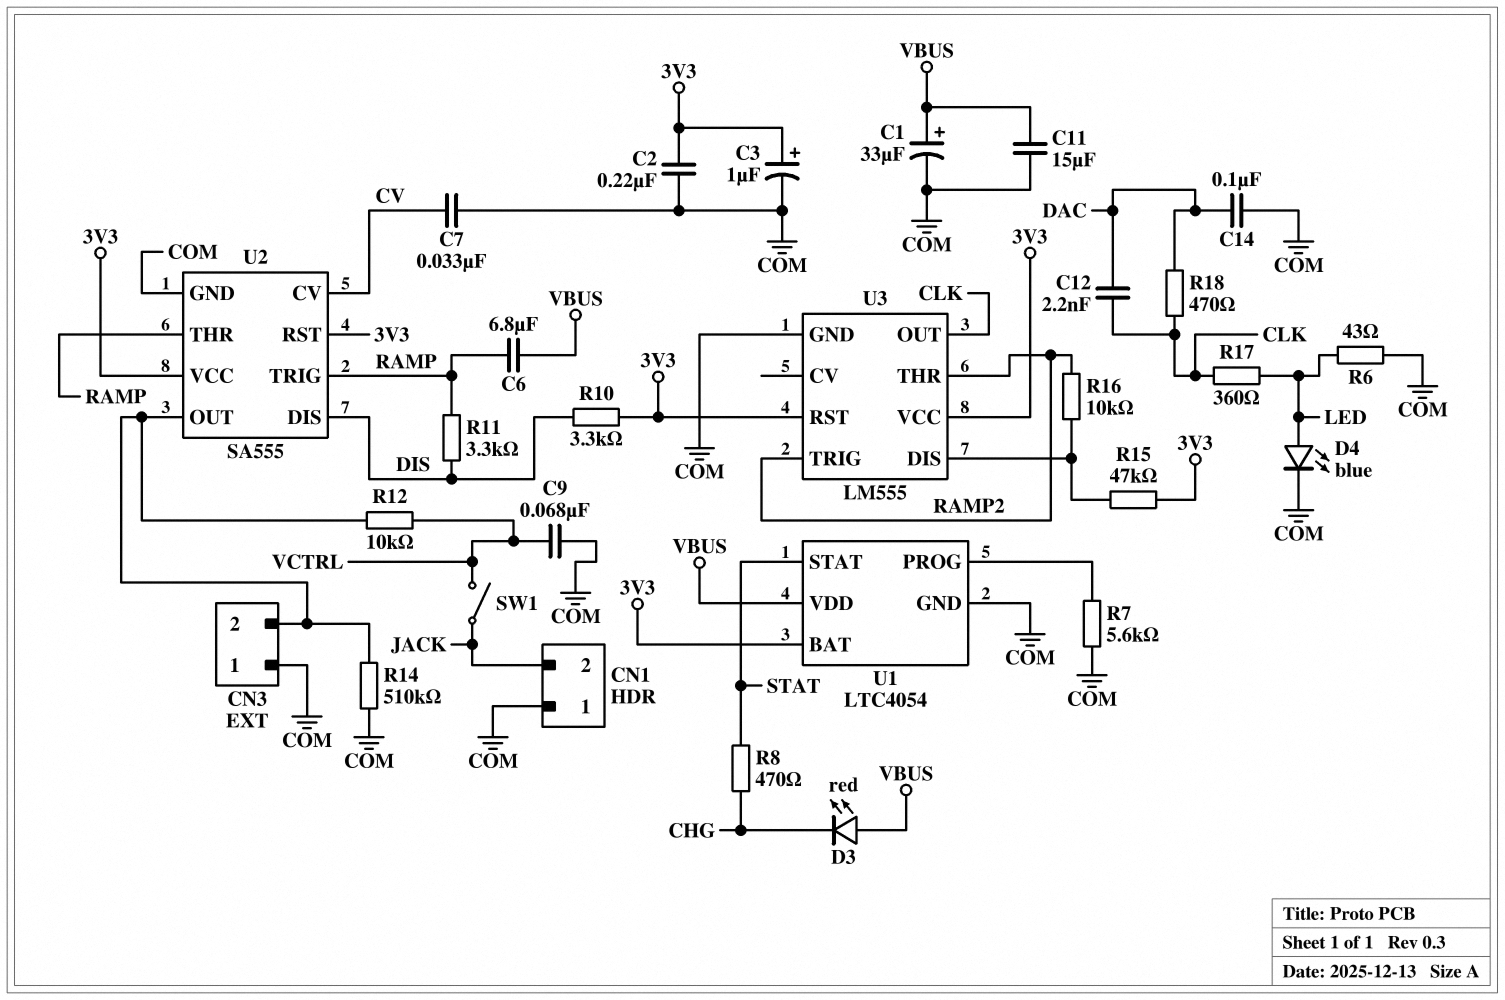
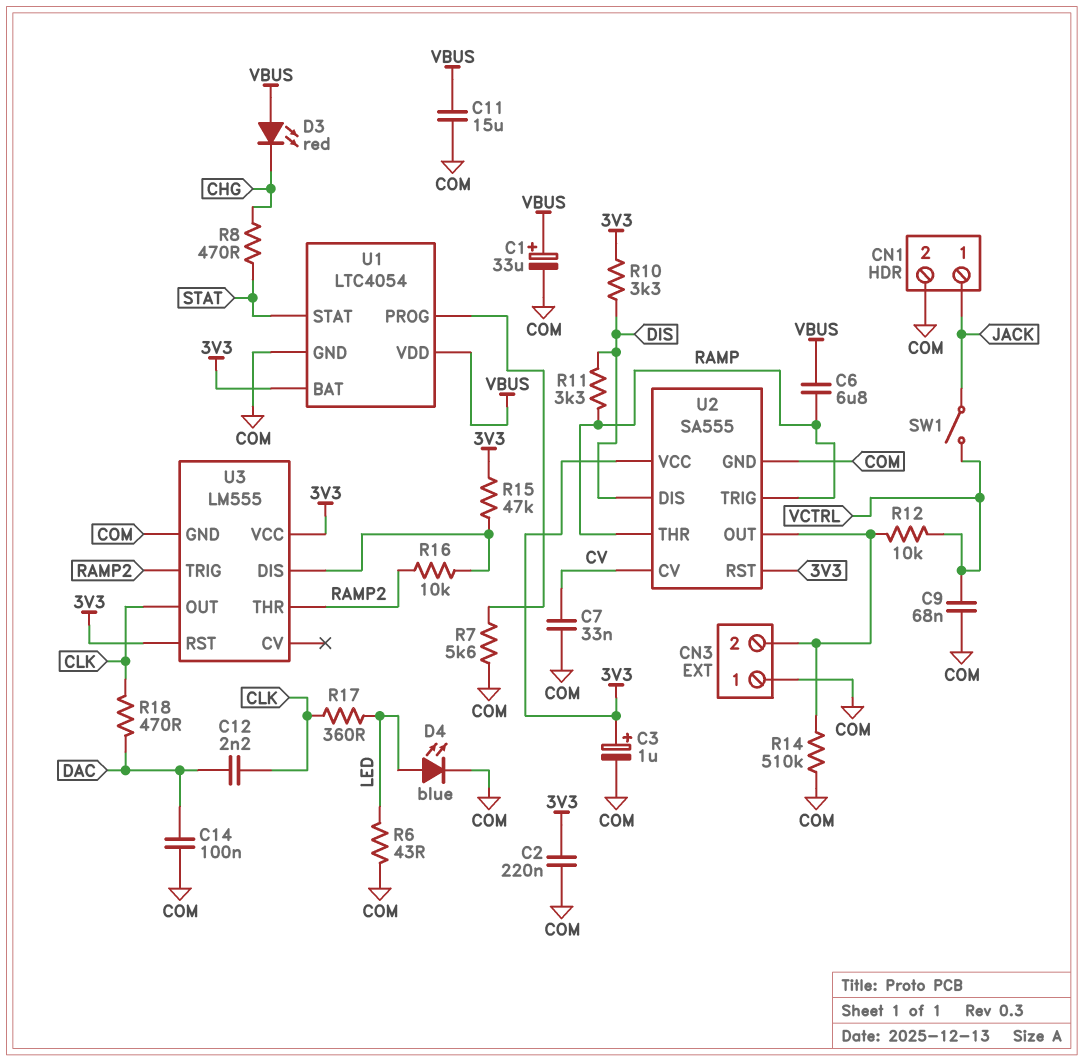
CN1 pin 1: COM -> JACK
CN1 pin 2: JACK -> COM

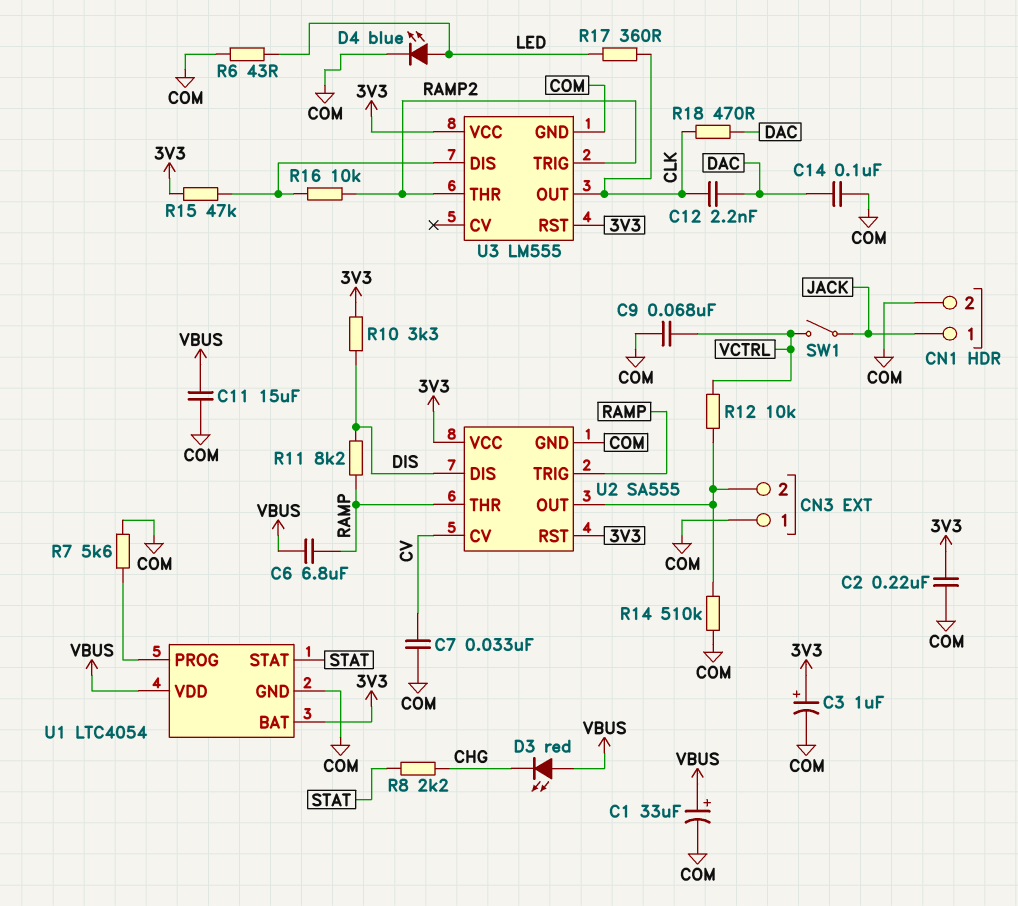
R8: 470 (CHG, STAT) -> 2.2k (CHG, STAT)
R11: 3.3k (DIS, RAMP) -> 8.2k (DIS, RAMP)

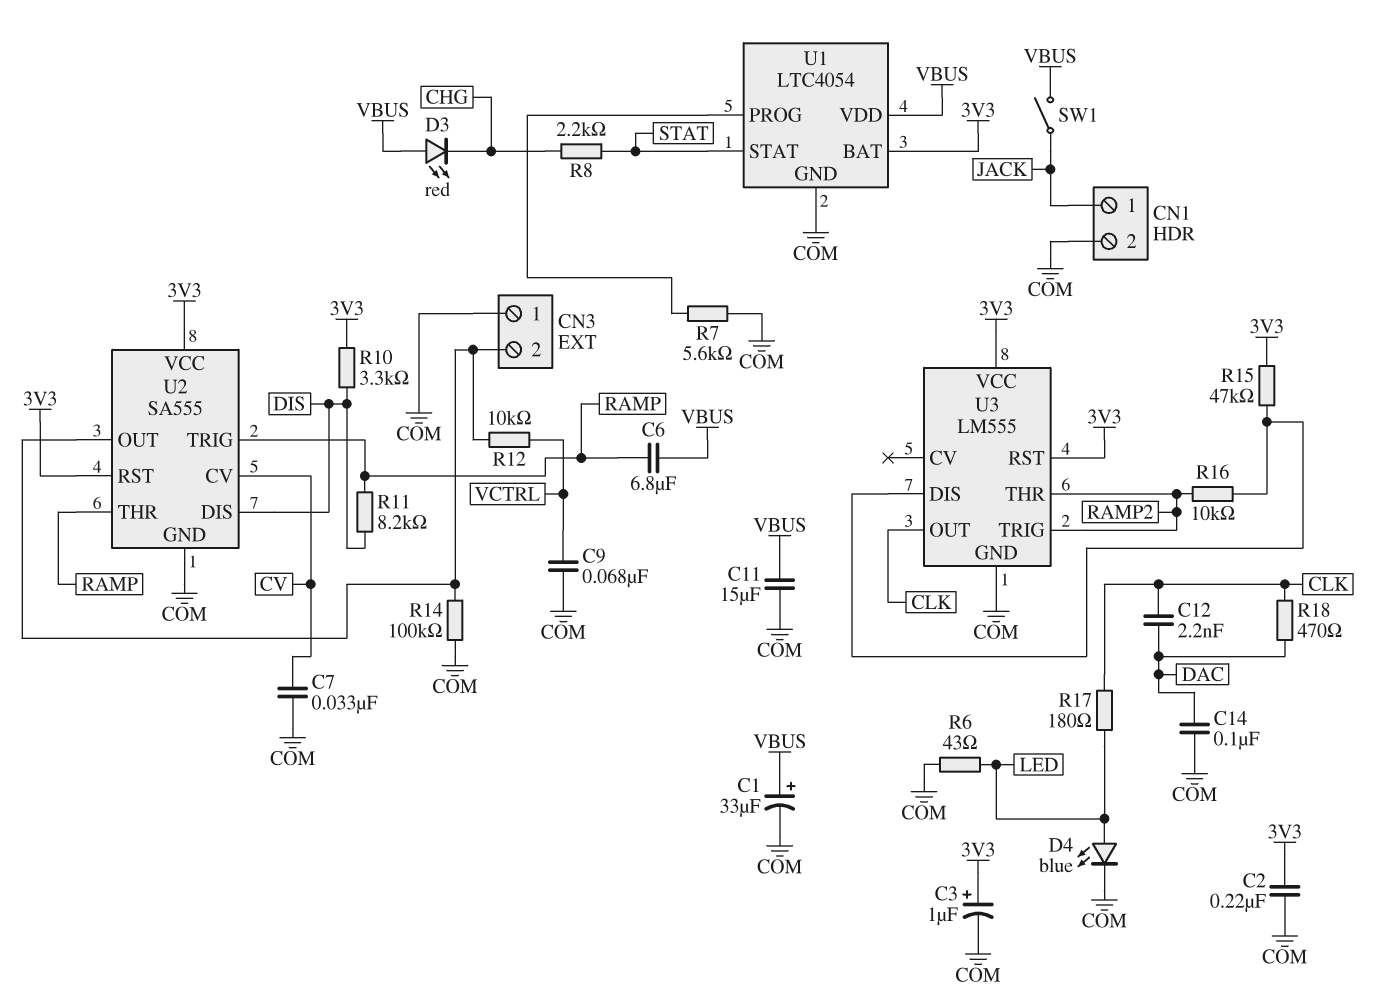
R14: 510k (CN3/2, COM) -> 100k (CN3/2, COM)
R17: 360 (CLK, LED) -> 180 (CLK, LED)
SW1: switch (JACK, VCTRL) -> switch (JACK, VBUS)

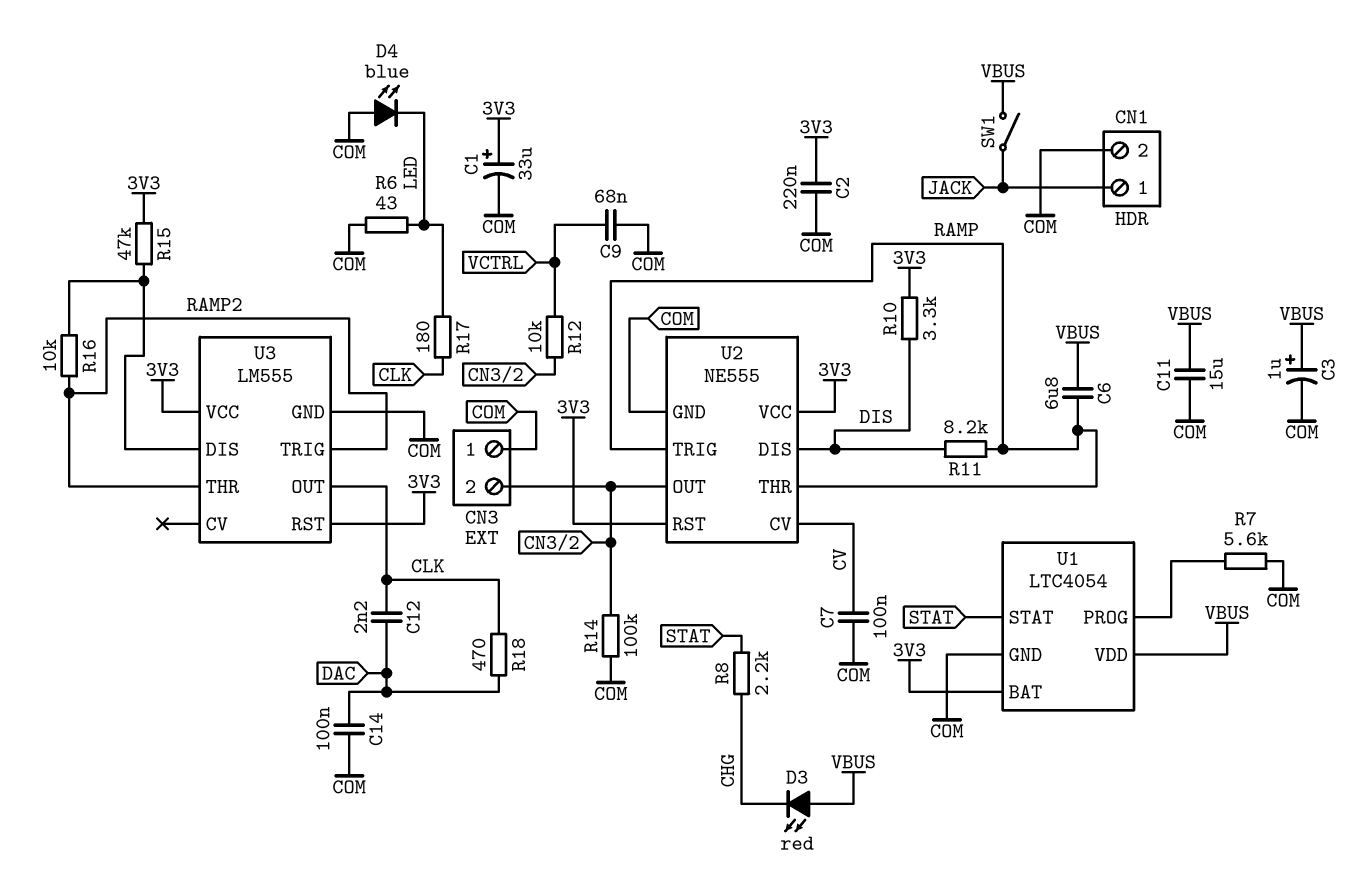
C1: 33uF (plus VBUS, minus COM) -> 33uF (plus 3V3, minus COM)
C3: 1uF (plus 3V3, minus COM) -> 1uF (plus VBUS, minus COM)
C7: 33nF (COM, CV) -> 100nF (COM, CV)
D4: LED blue (A LED, K COM) -> LED blue (A COM, K LED)
U2: SA555 -> NE555

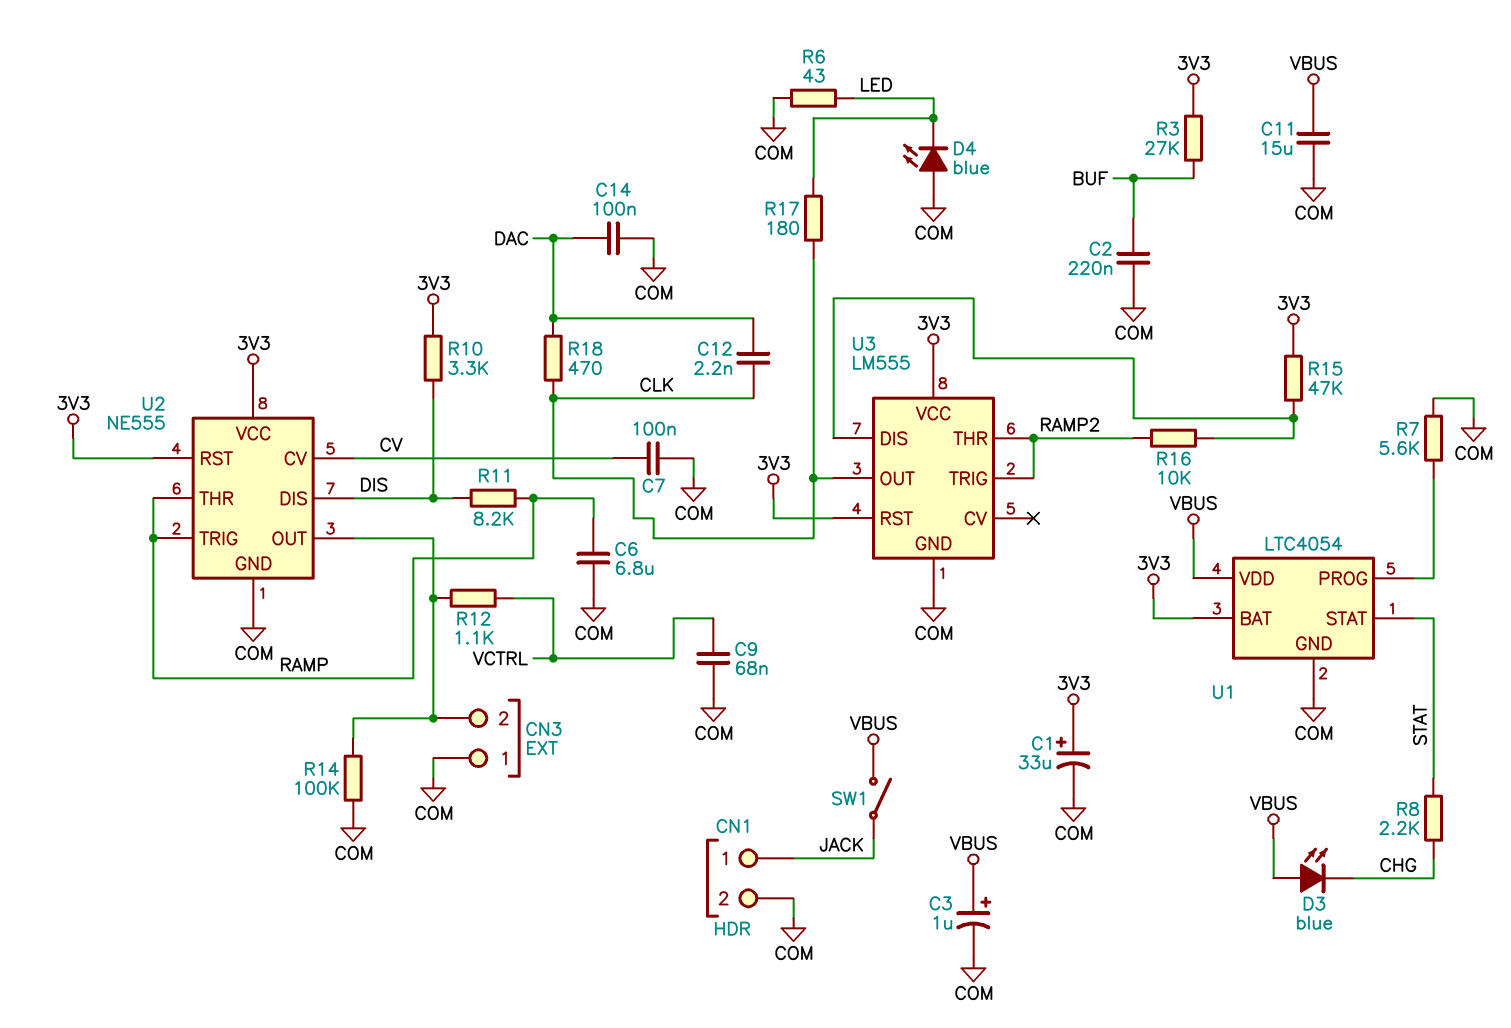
C2: 220nF (3V3, COM) -> 220nF (BUF, COM)
C6: 6.8uF (RAMP, VBUS) -> 6.8uF (COM, RAMP)
D3: LED red (A VBUS, K CHG) -> LED blue (A VBUS, K CHG)
R3: none -> 27k (3V3, BUF)
R12: 10k (CN3/2, VCTRL) -> 1.1k (CN3/2, VCTRL)

